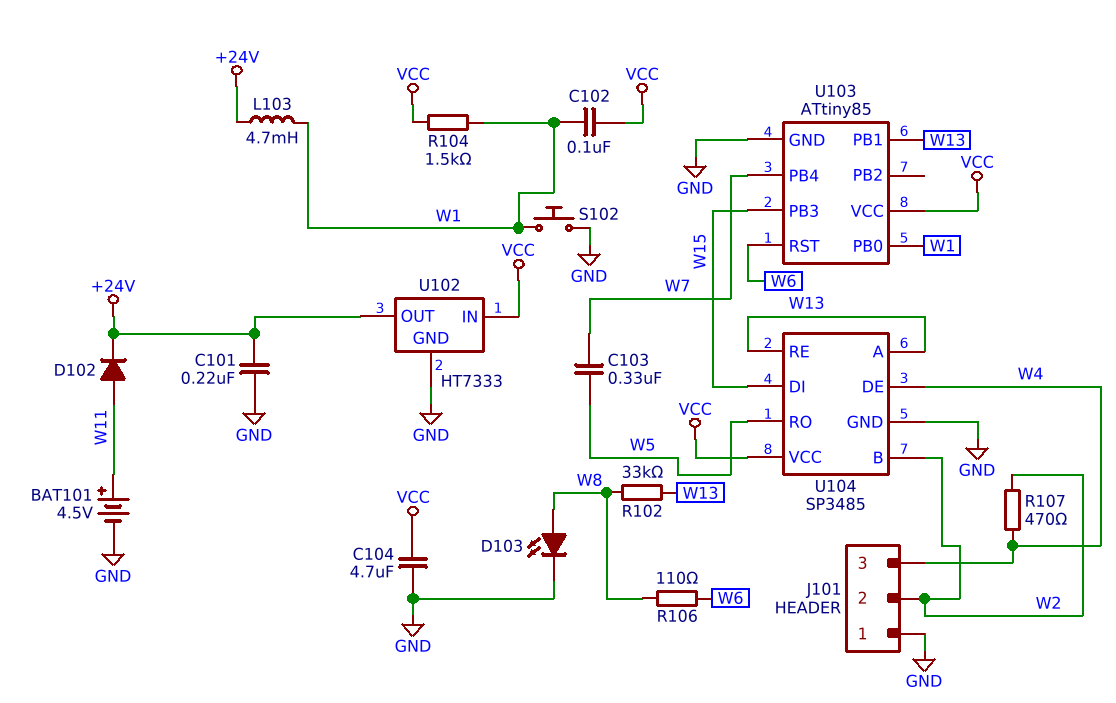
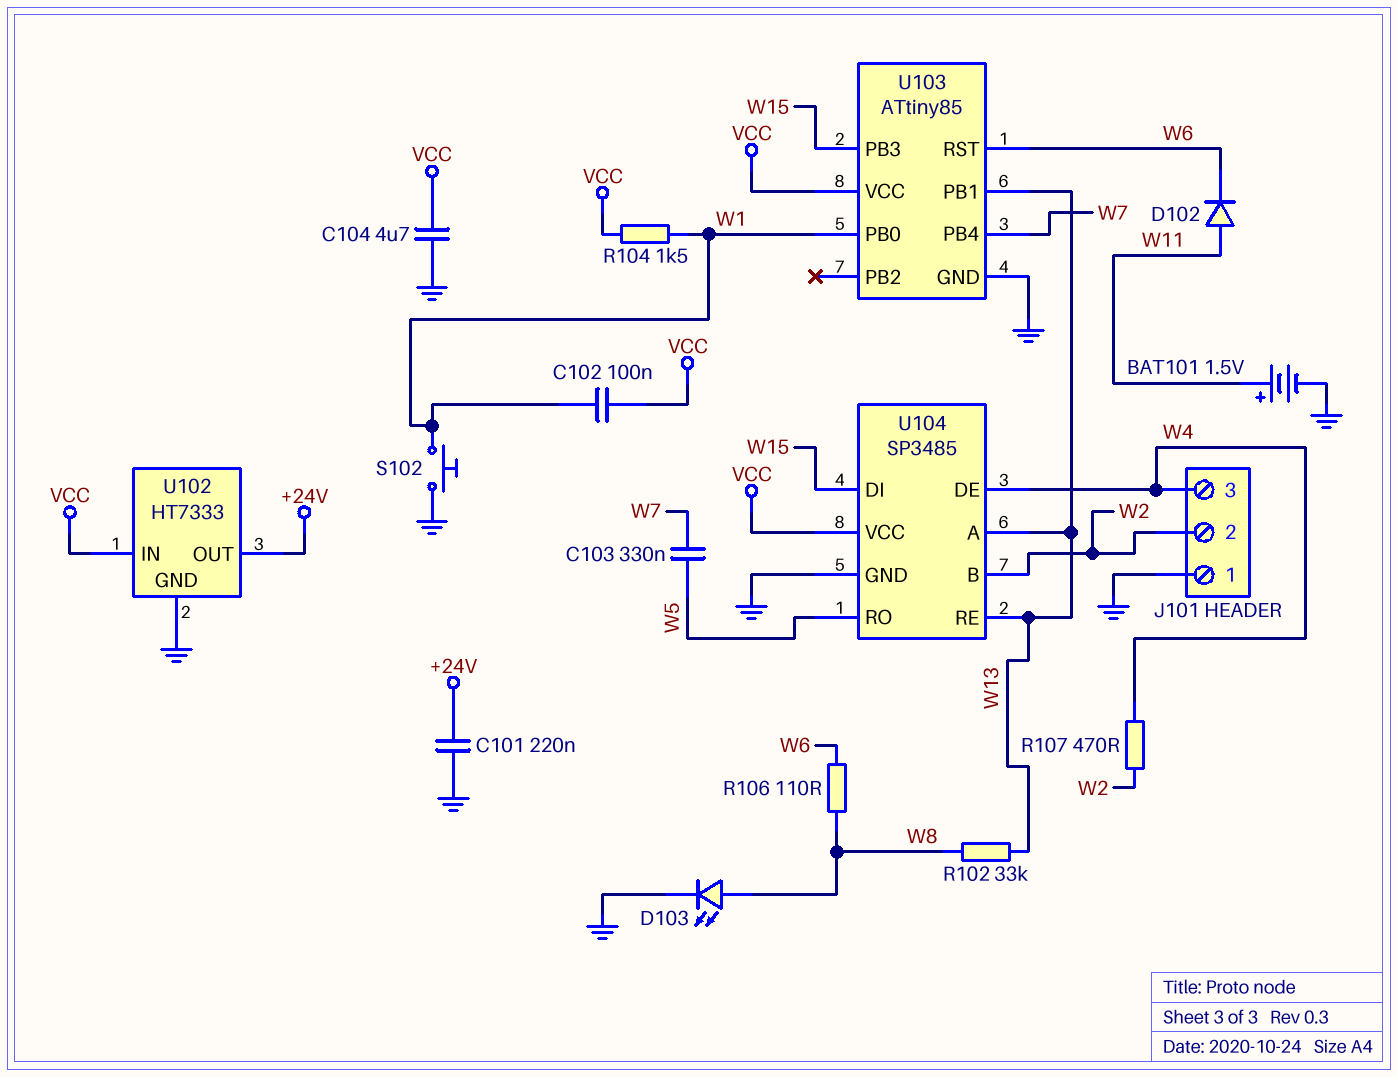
BAT101: 4.5V (plus W11, minus GND) -> 1.5V (plus W11, minus GND)
D102: diode (A W11, K +24V) -> diode (A W11, K W6)
L103: 4.7mH (+24V, W1) -> none

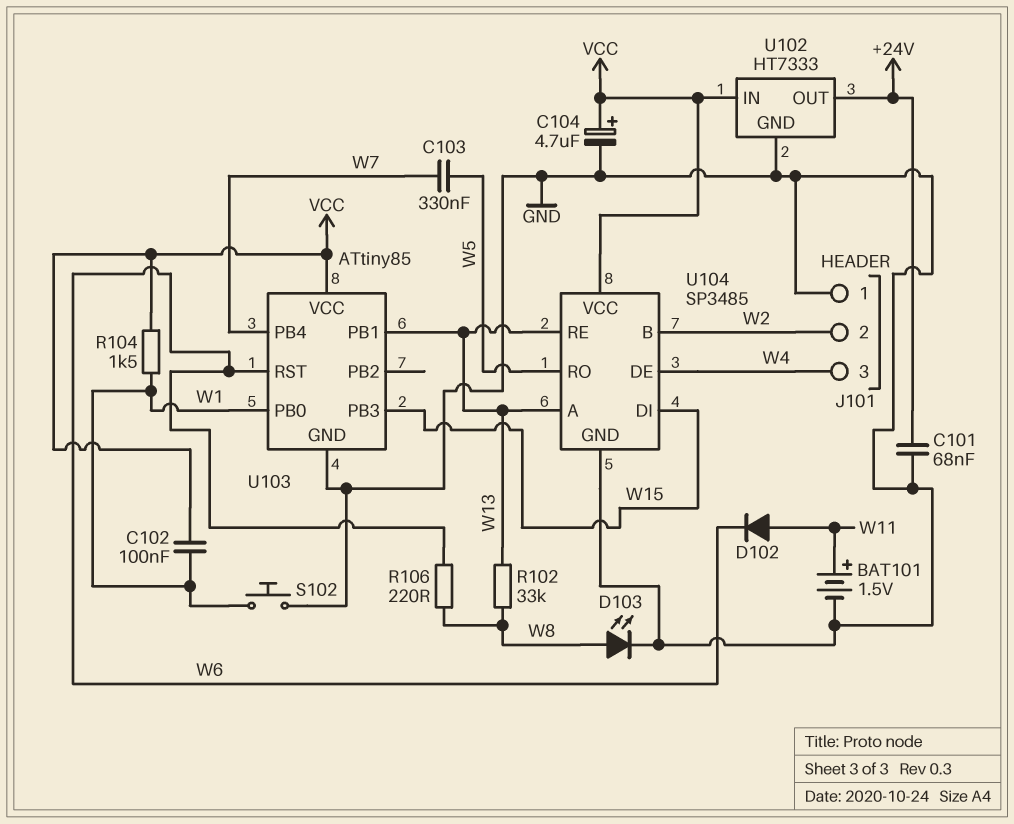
C101: 220nF (+24V, GND) -> 68nF (+24V, GND)
C104: 4.7uF (GND, VCC) -> 4.7uF (plus VCC, minus GND)
R106: 110 (W6, W8) -> 220 (W6, W8)
R107: 470 (W2, W4) -> none

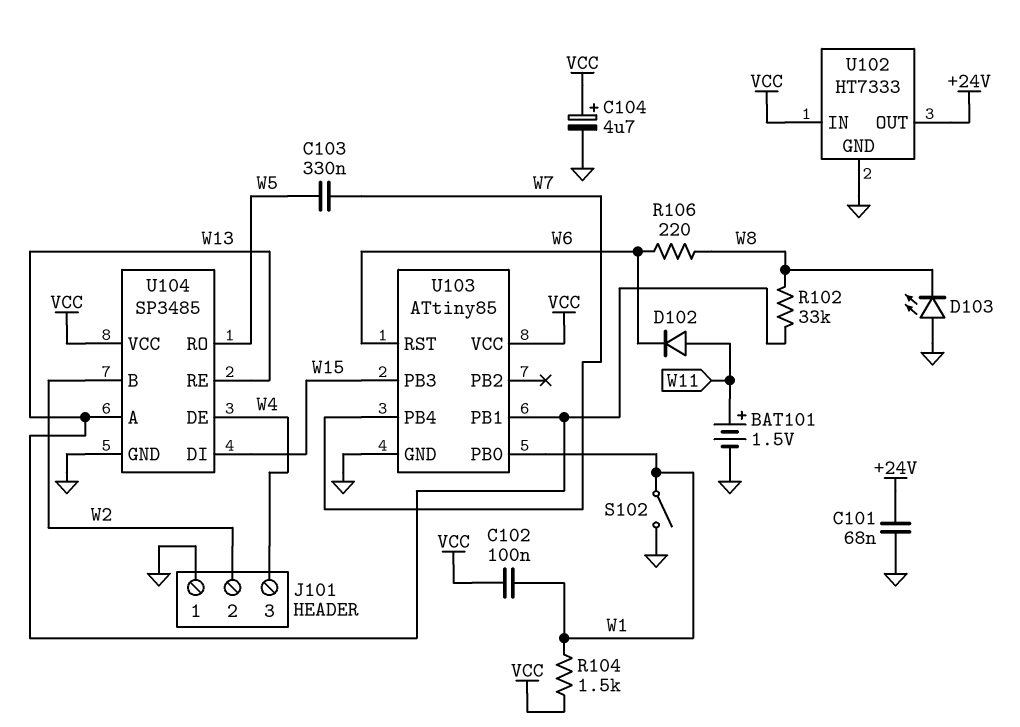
D103: LED (A W8, K GND) -> LED (A GND, K W8)
S102: button (GND, W1) -> switch (GND, W1)

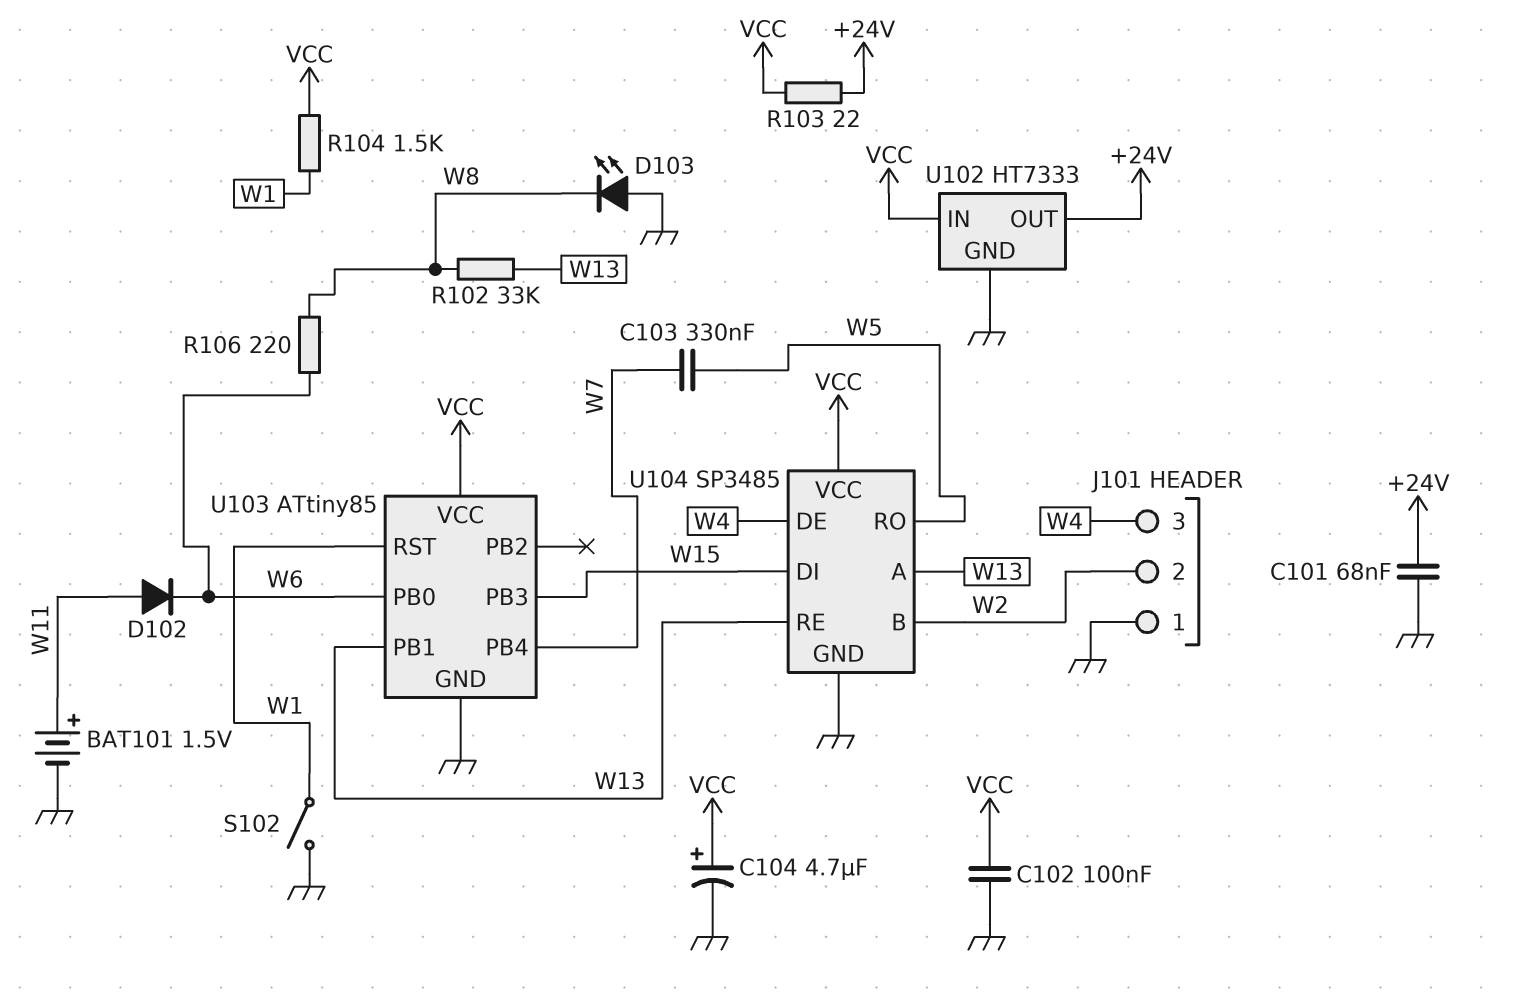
C102: 100nF (VCC, W1) -> 100nF (GND, VCC)
R103: none -> 22 (+24V, VCC)
U103 pin PB0: W1 -> W6
U103 pin RST: W6 -> W1

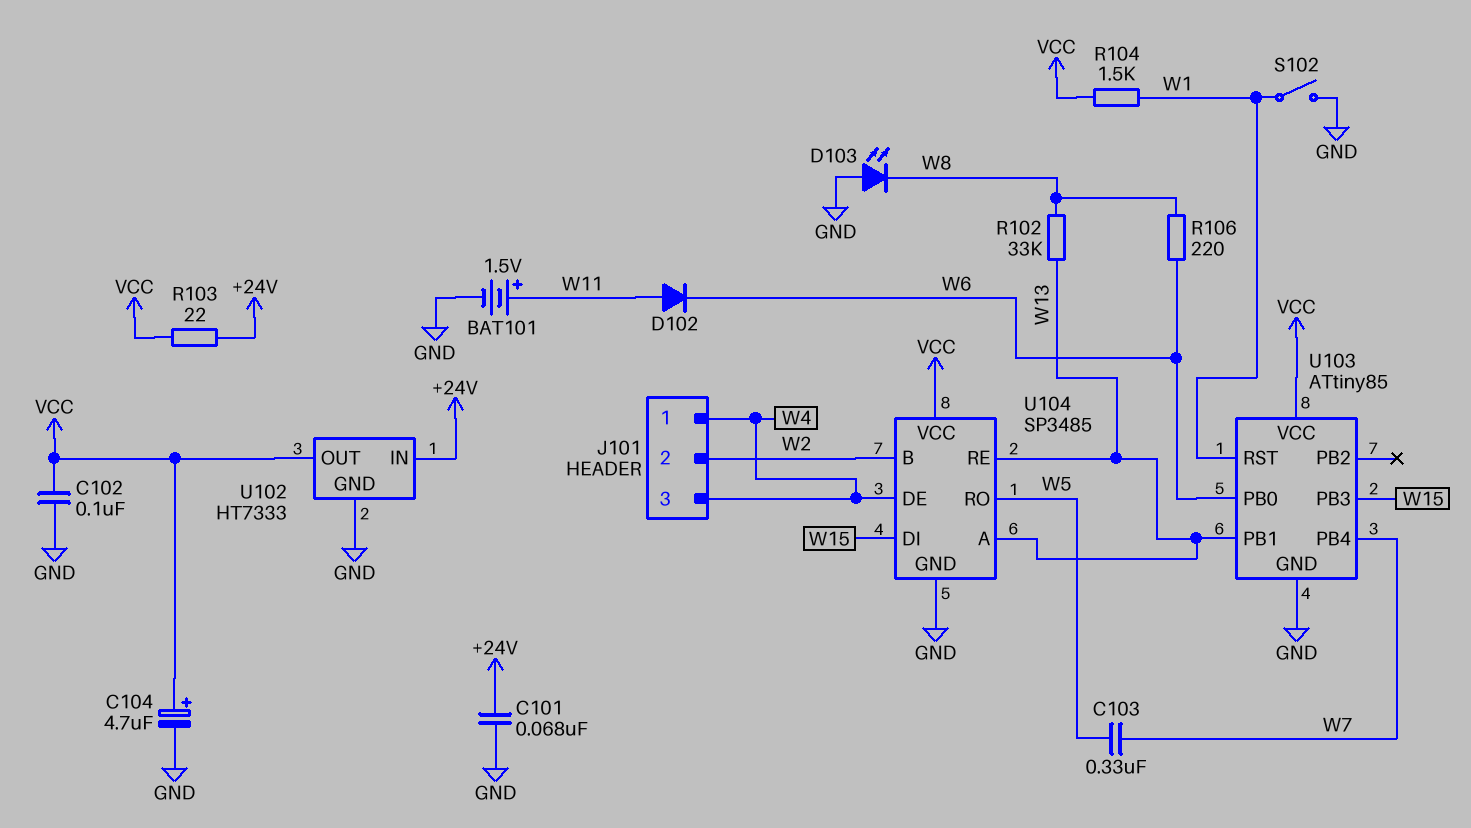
J101 pin 1: GND -> W4
U102 pin IN: VCC -> +24V
U102 pin OUT: +24V -> VCC

